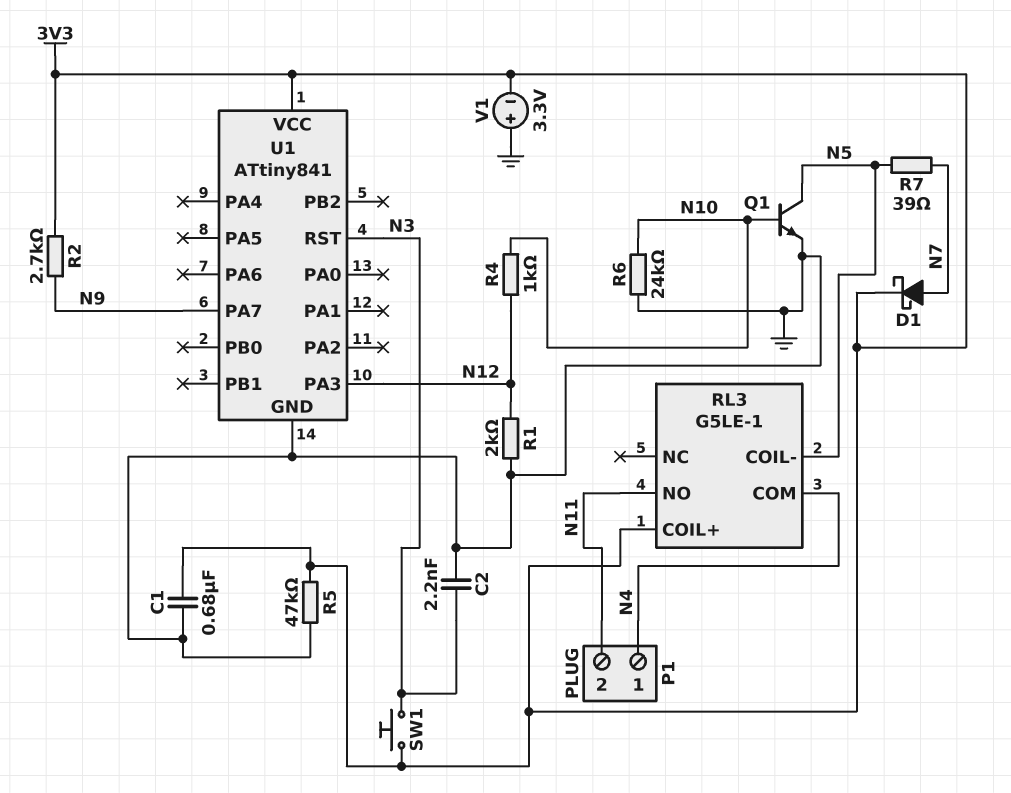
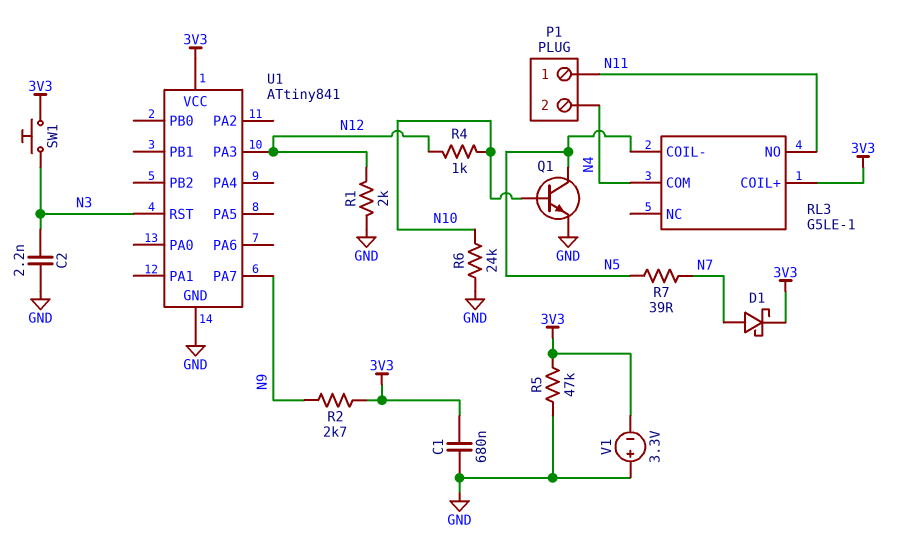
P1 pin 1: N4 -> N11
P1 pin 2: N11 -> N4

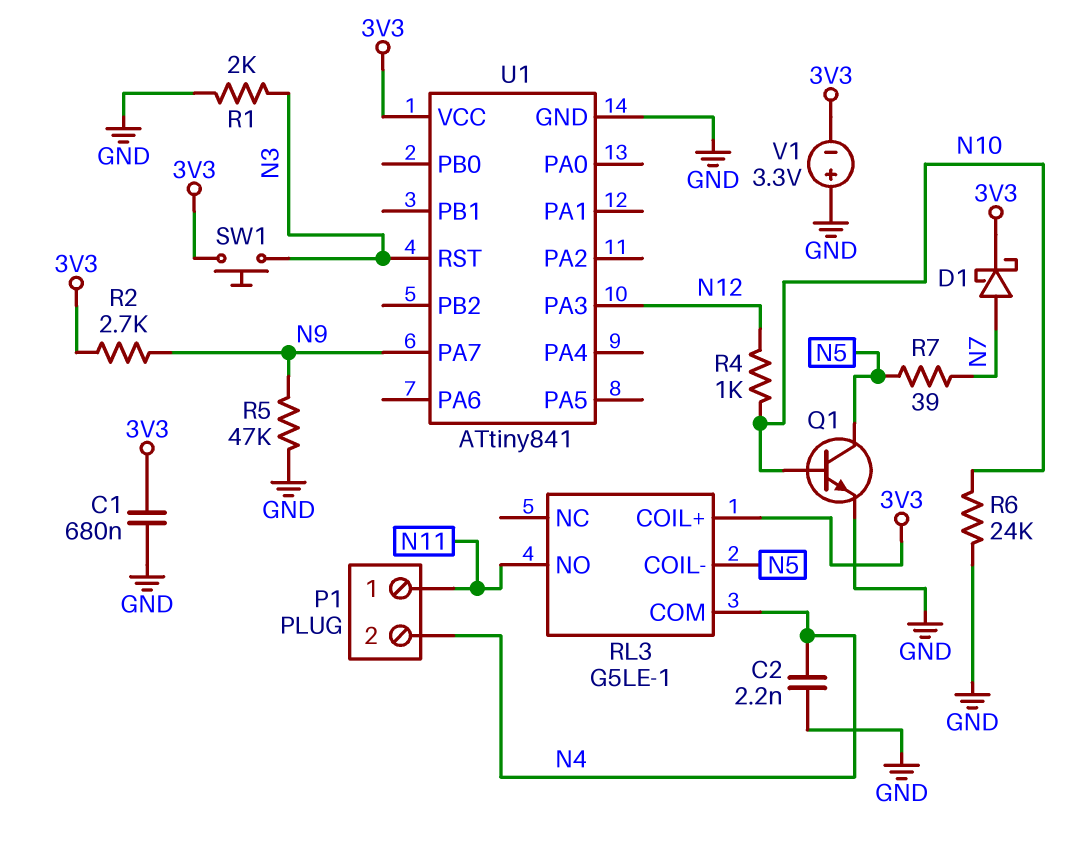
C2: 2.2nF (GND, N3) -> 2.2nF (GND, N4)
R1: 2k (GND, N12) -> 2k (GND, N3)
R5: 47k (3V3, GND) -> 47k (GND, N9)

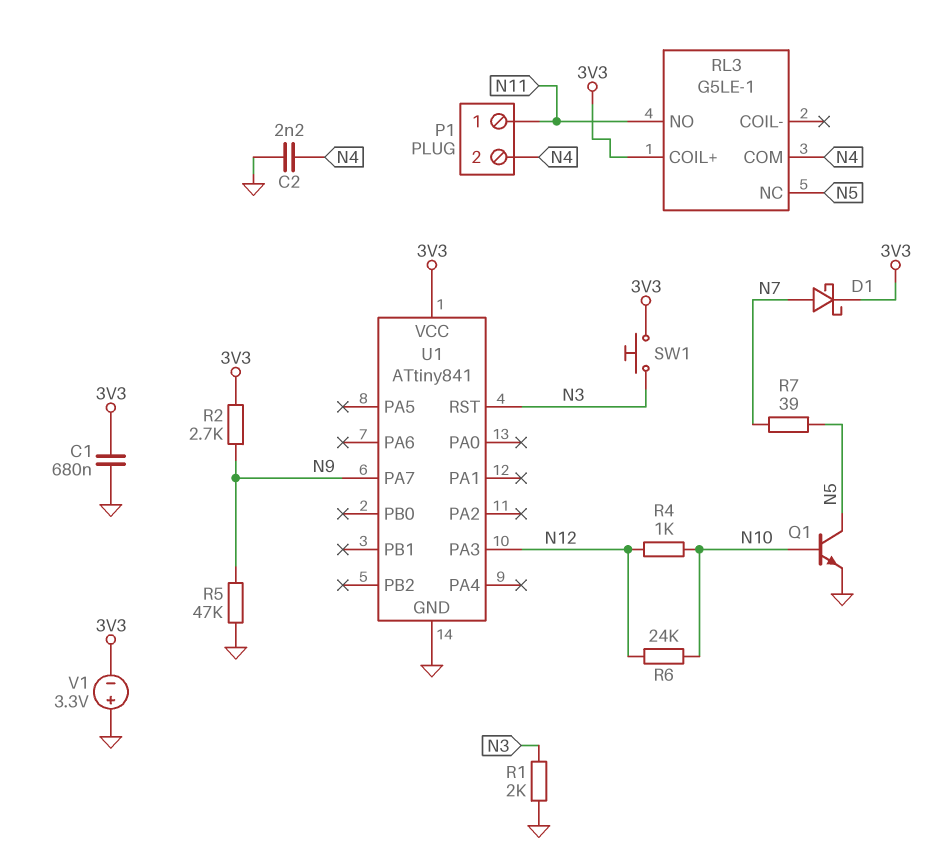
R6: 24k (GND, N10) -> 24k (N10, N12)
RL3 pin COIL-: N5 -> none
RL3 pin NC: none -> N5

